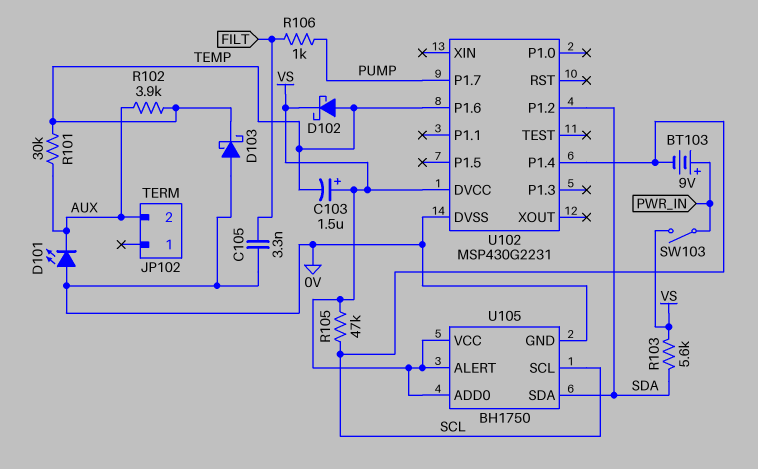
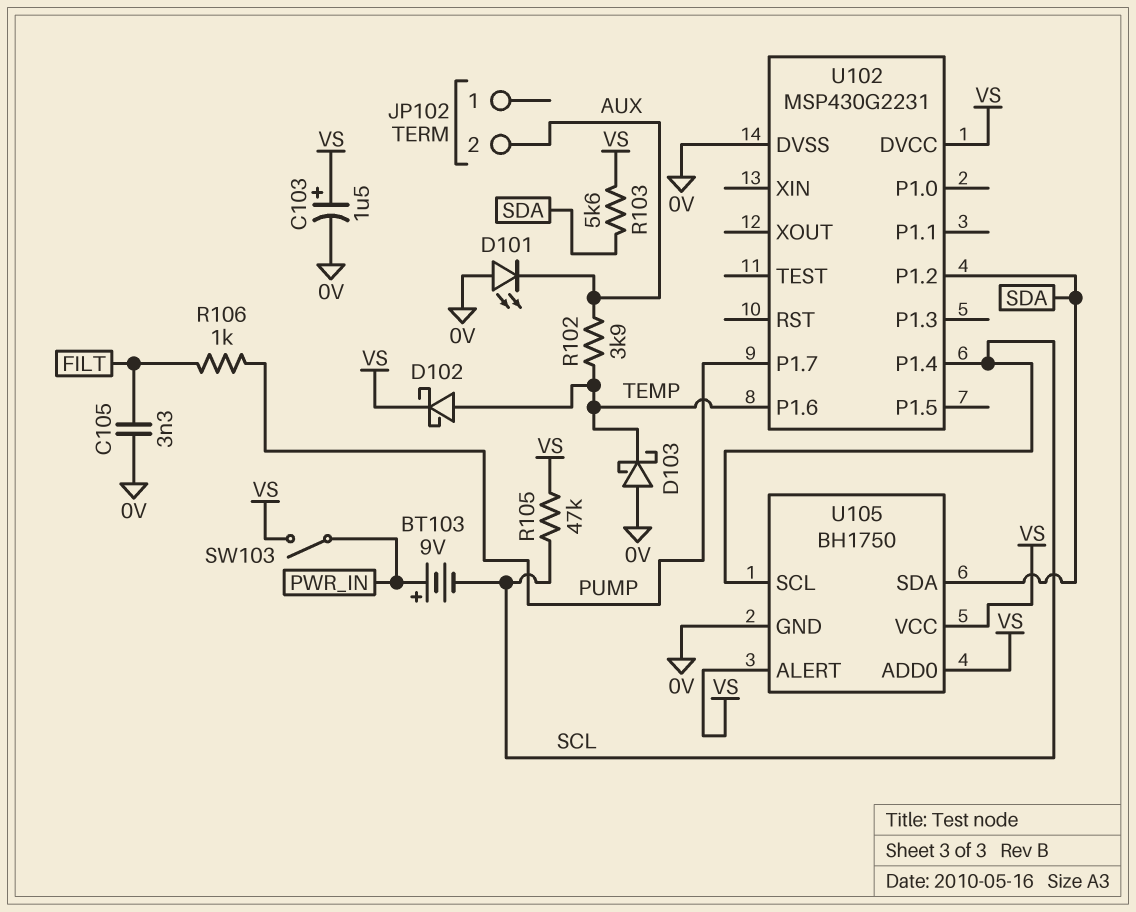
C103: 1.5uF (plus VS, minus TEMP) -> 1.5uF (plus VS, minus 0V)
R101: 30k (AUX, TEMP) -> none

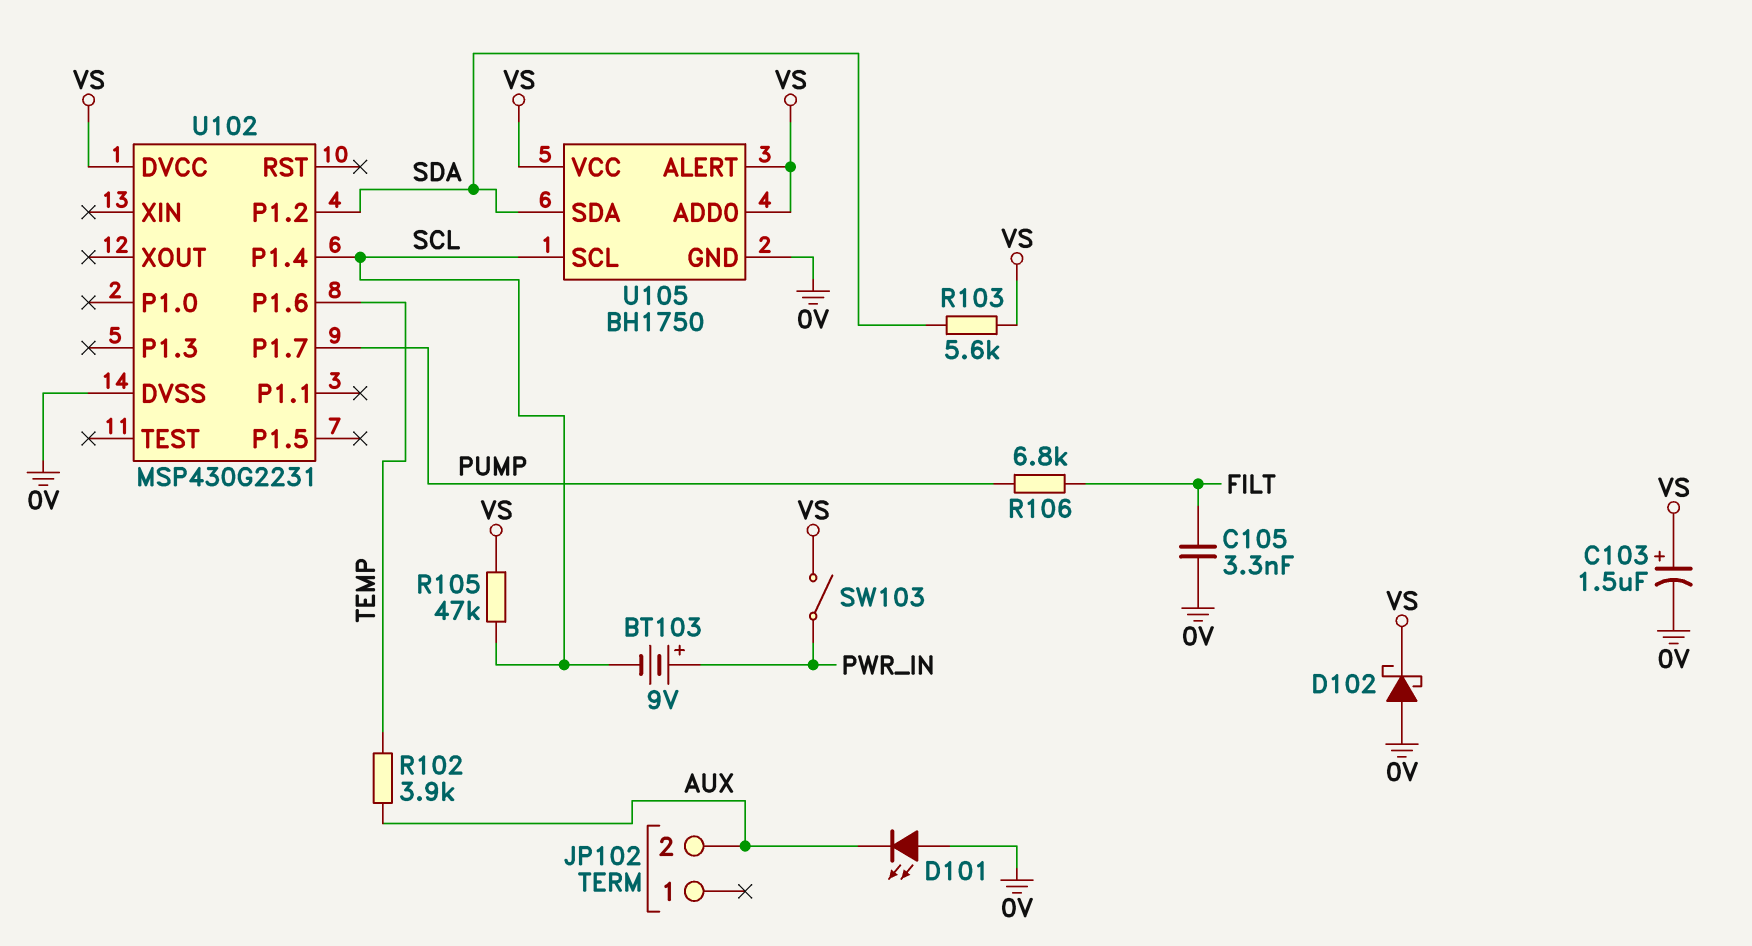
D102: schottky (A TEMP, K VS) -> schottky (A 0V, K VS)
D103: schottky (A 0V, K TEMP) -> none
R106: 1k (FILT, PUMP) -> 6.8k (FILT, PUMP)

